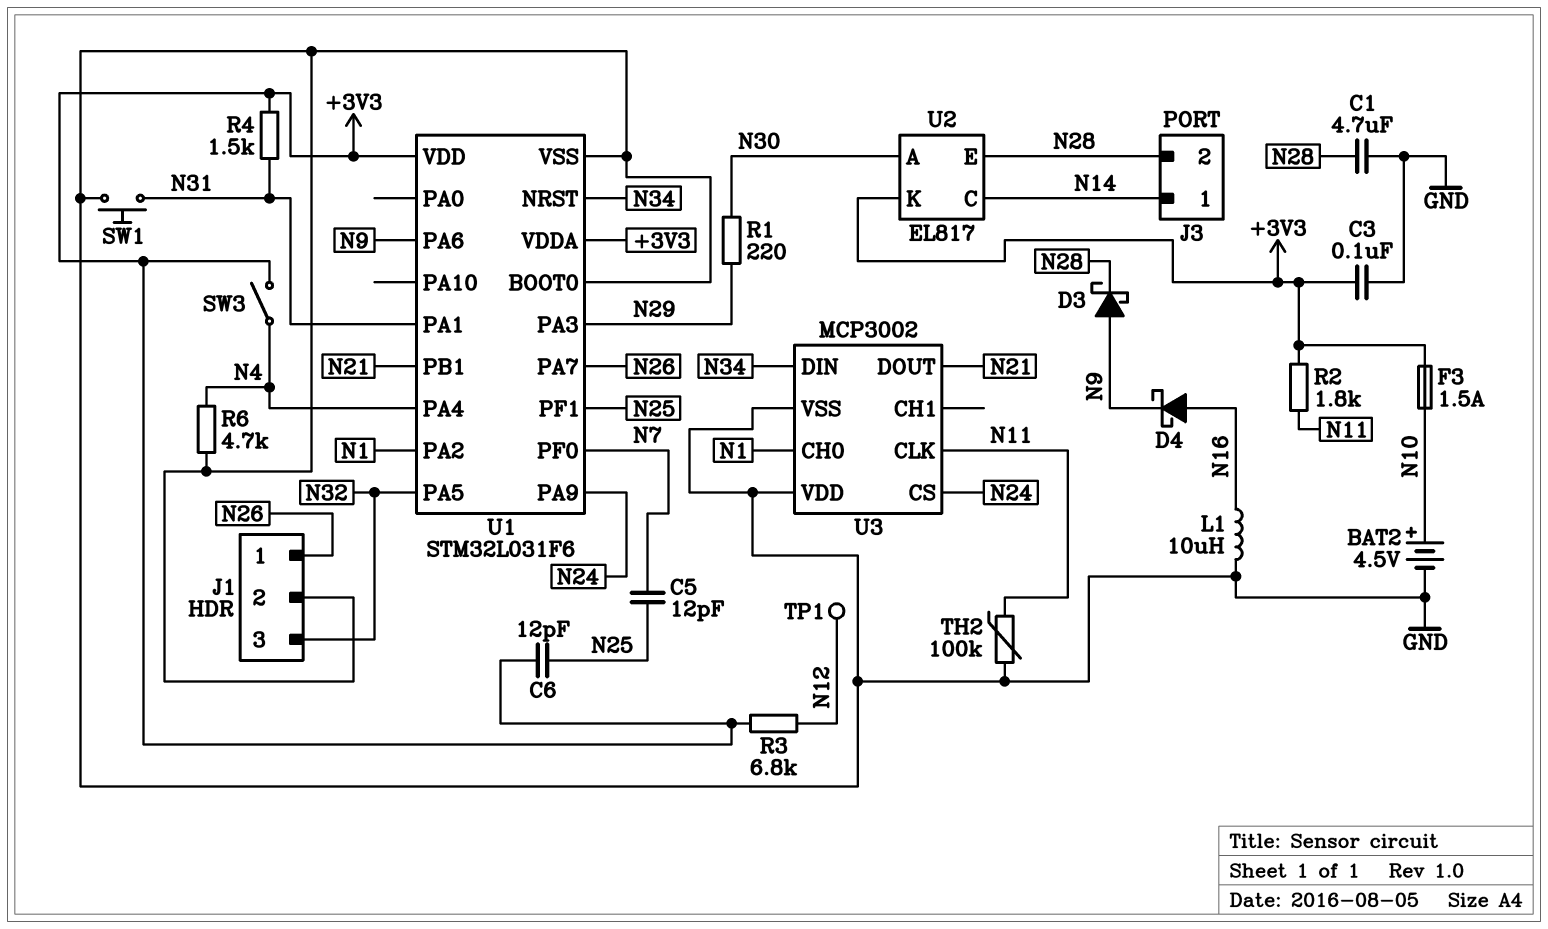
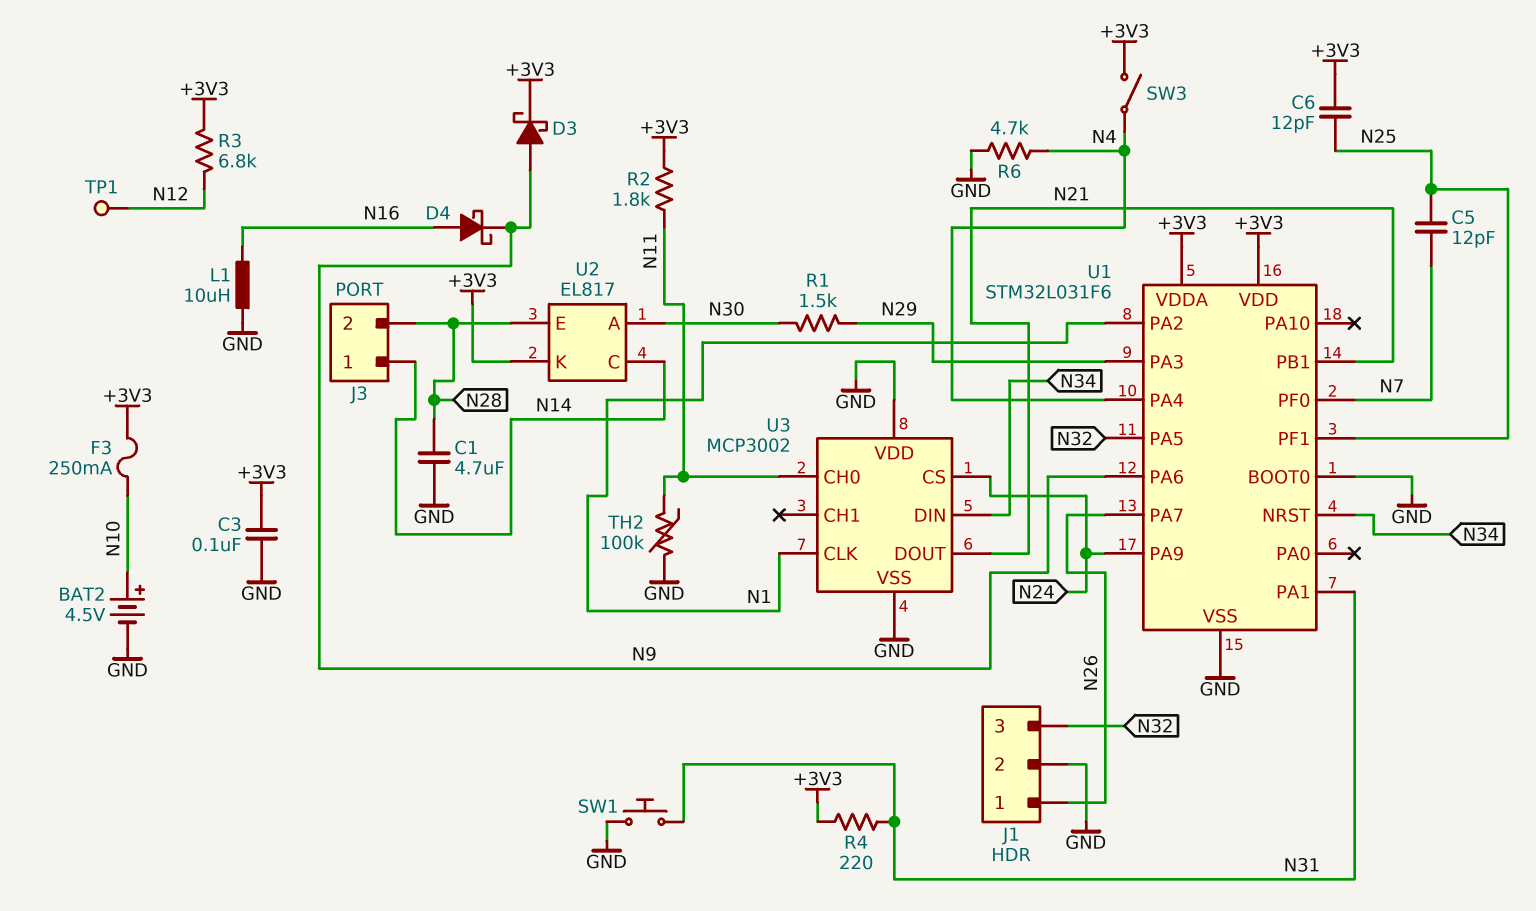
D3: schottky (A N9, K N28) -> schottky (A N9, K +3V3)
F3: 1.5A (+3V3, N10) -> 250mA (+3V3, N10)
R1: 220 (N29, N30) -> 1.5k (N29, N30)
R4: 1.5k (+3V3, N31) -> 220 (+3V3, N31)
U3 pin CH0: N1 -> N11
U3 pin CLK: N11 -> N1

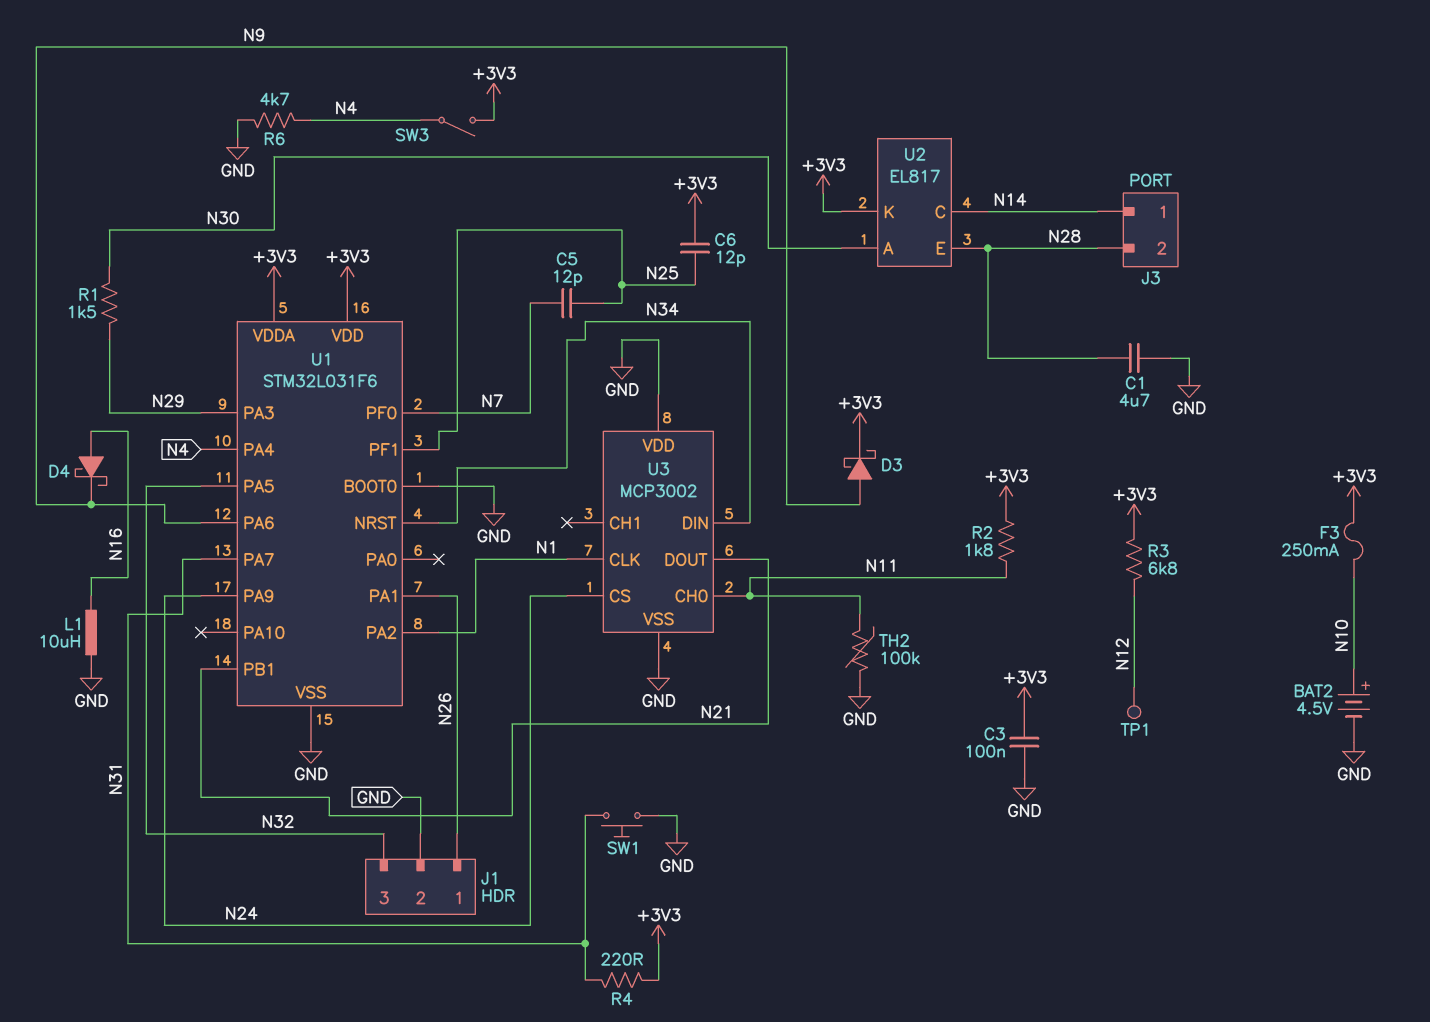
U1 pin PA1: N31 -> N26
U1 pin PA7: N26 -> N31

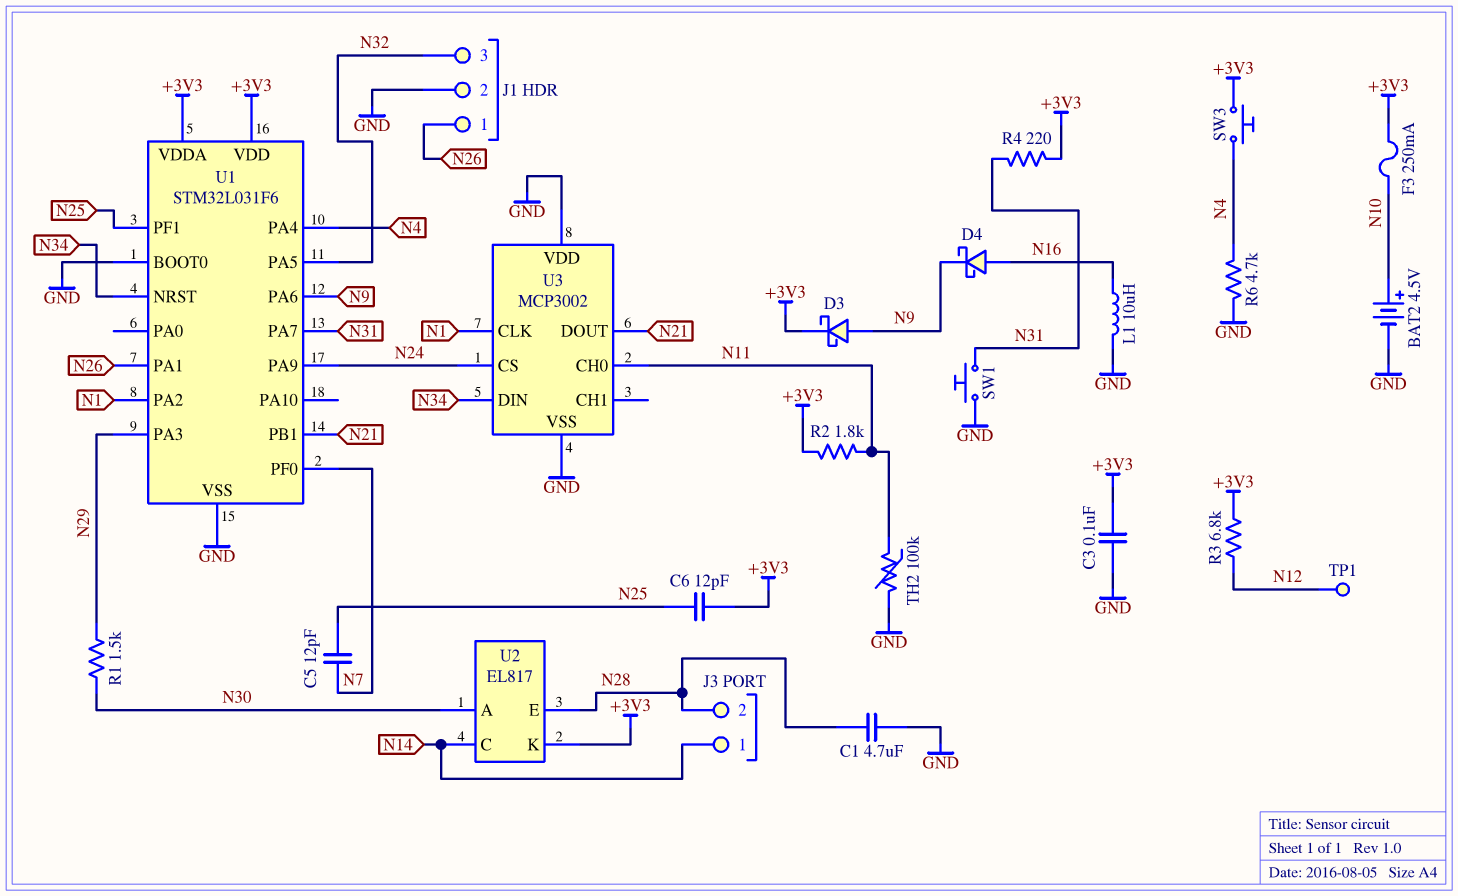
SW3: switch (+3V3, N4) -> button (+3V3, N4)

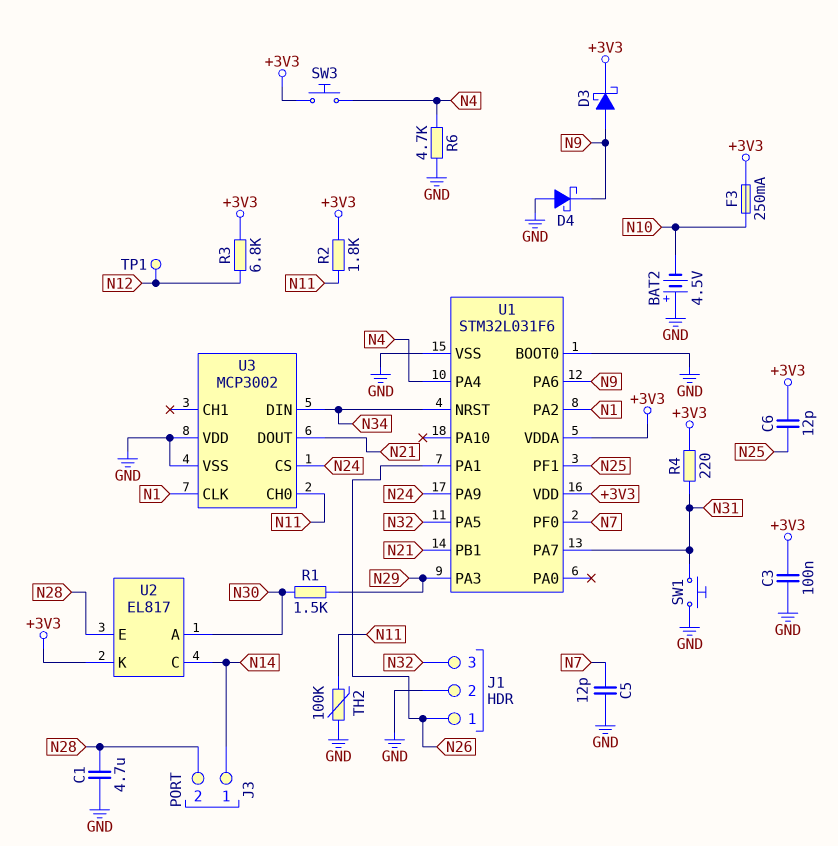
BAT2: 4.5V (plus N10, minus GND) -> 4.5V (plus GND, minus N10)
C5: 12pF (N7, N25) -> 12pF (GND, N7)
D4: schottky (A N16, K N9) -> schottky (A GND, K N9)
L1: 10uH (GND, N16) -> none

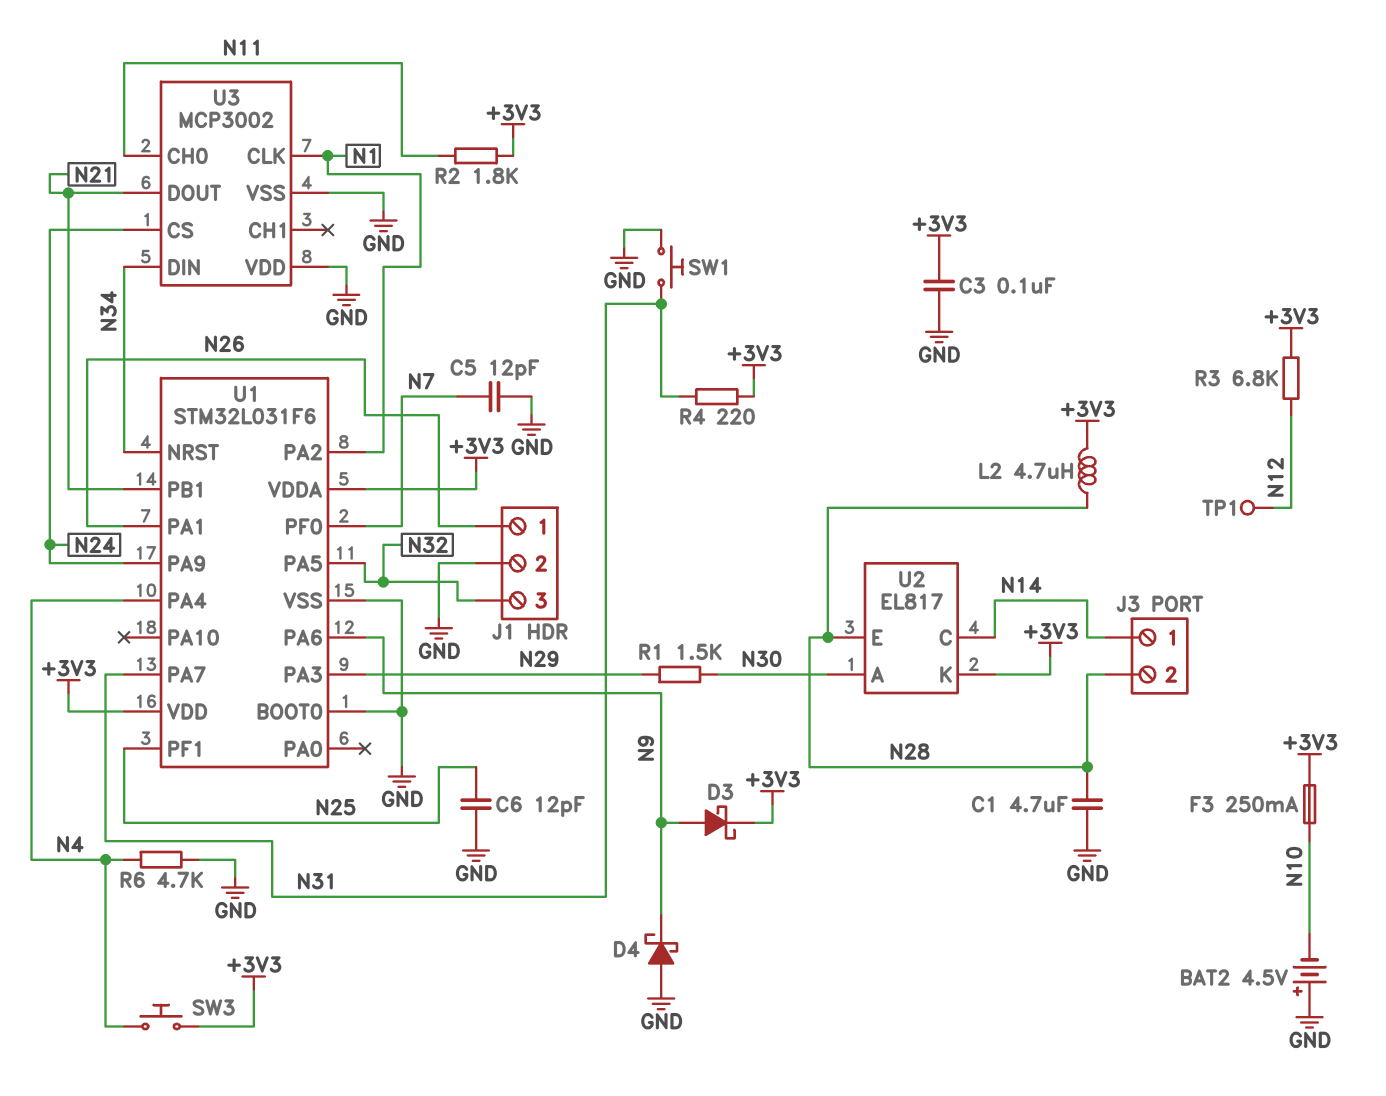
C6: 12pF (+3V3, N25) -> 12pF (GND, N25)
L2: none -> 4.7uH (+3V3, N28)
TH2: 100k (GND, N11) -> none

